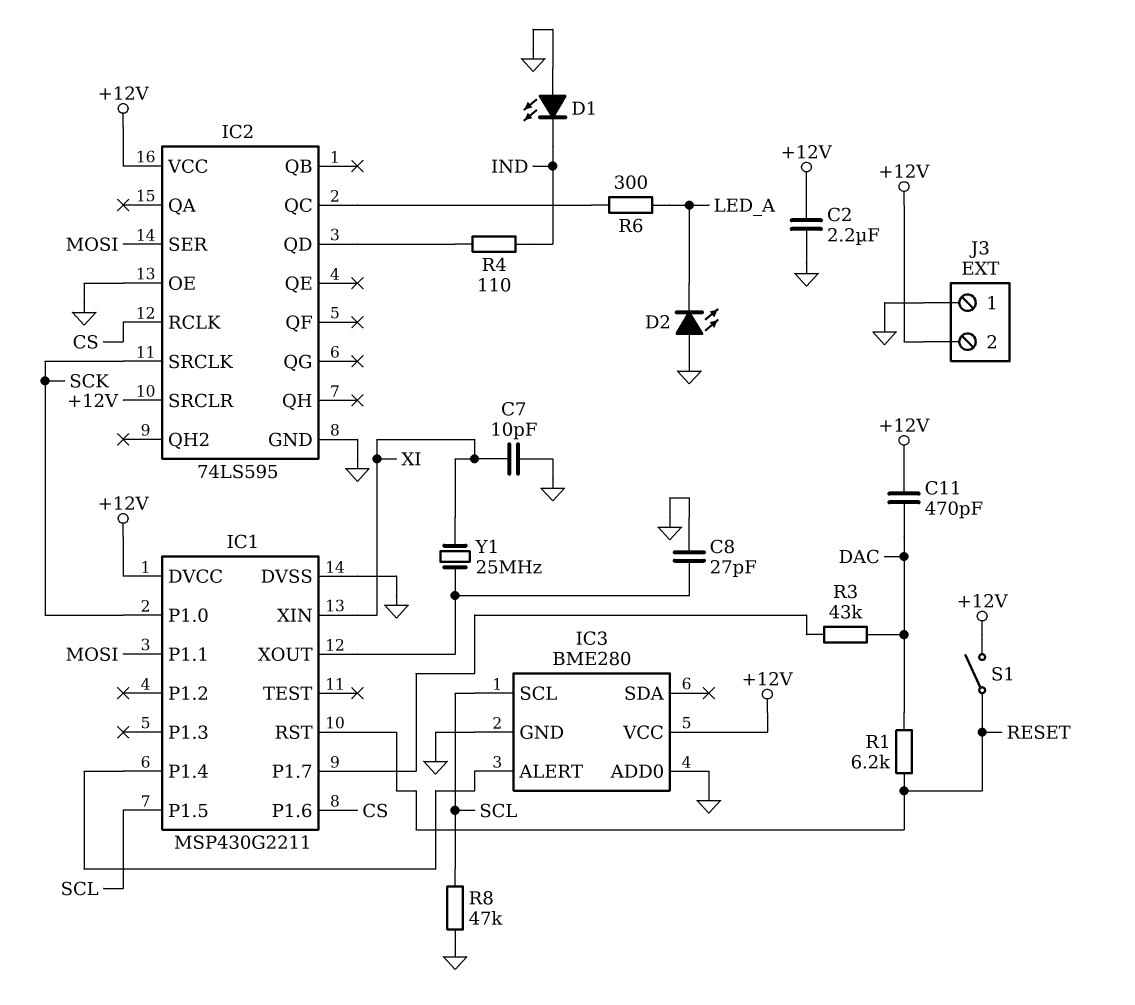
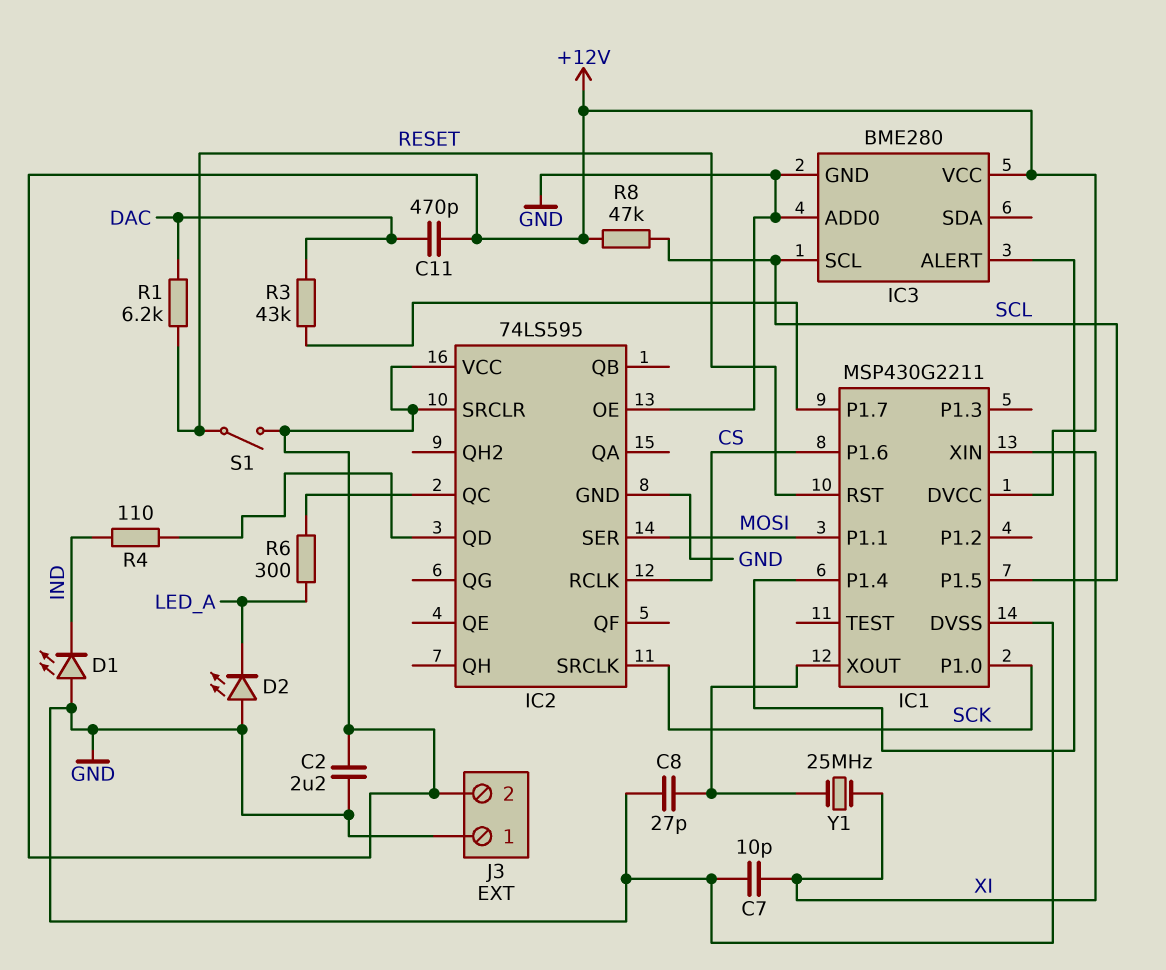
R8: 47k (GND, SCL) -> 47k (+12V, SCL)

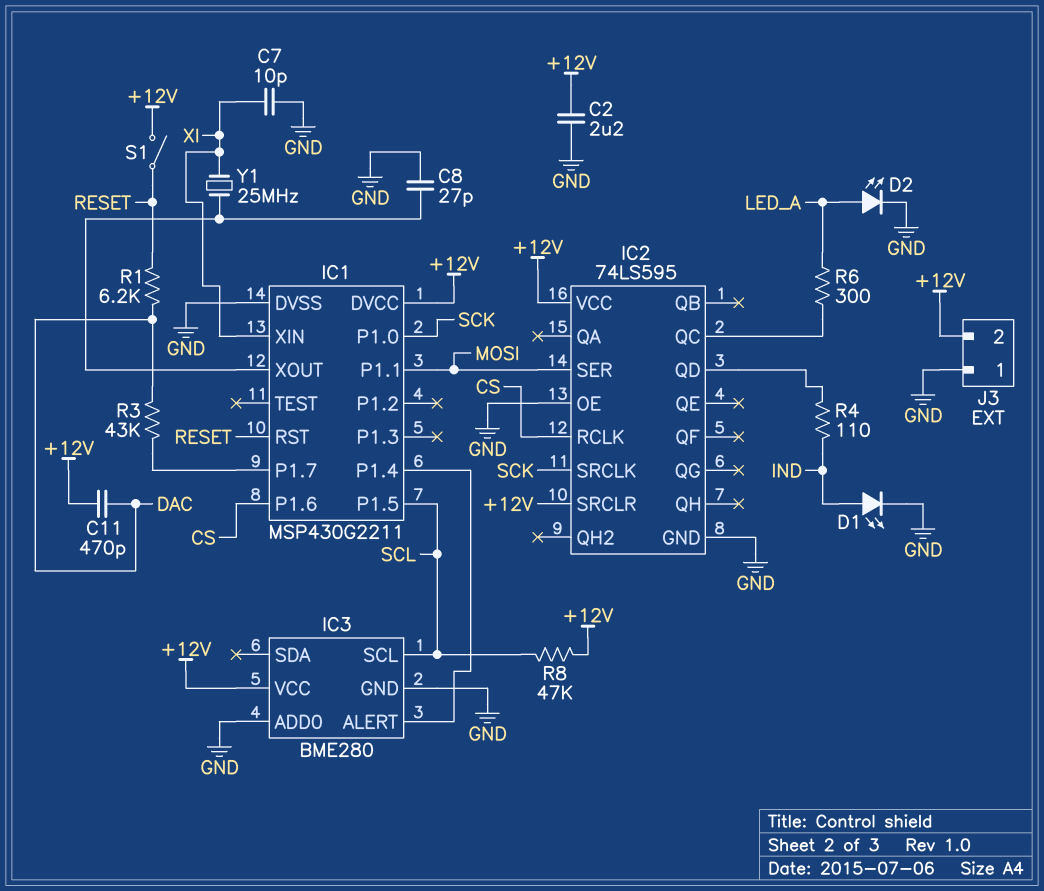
D1: LED (A GND, K IND) -> LED (A IND, K GND)
D2: LED (A GND, K LED_A) -> LED (A LED_A, K GND)

